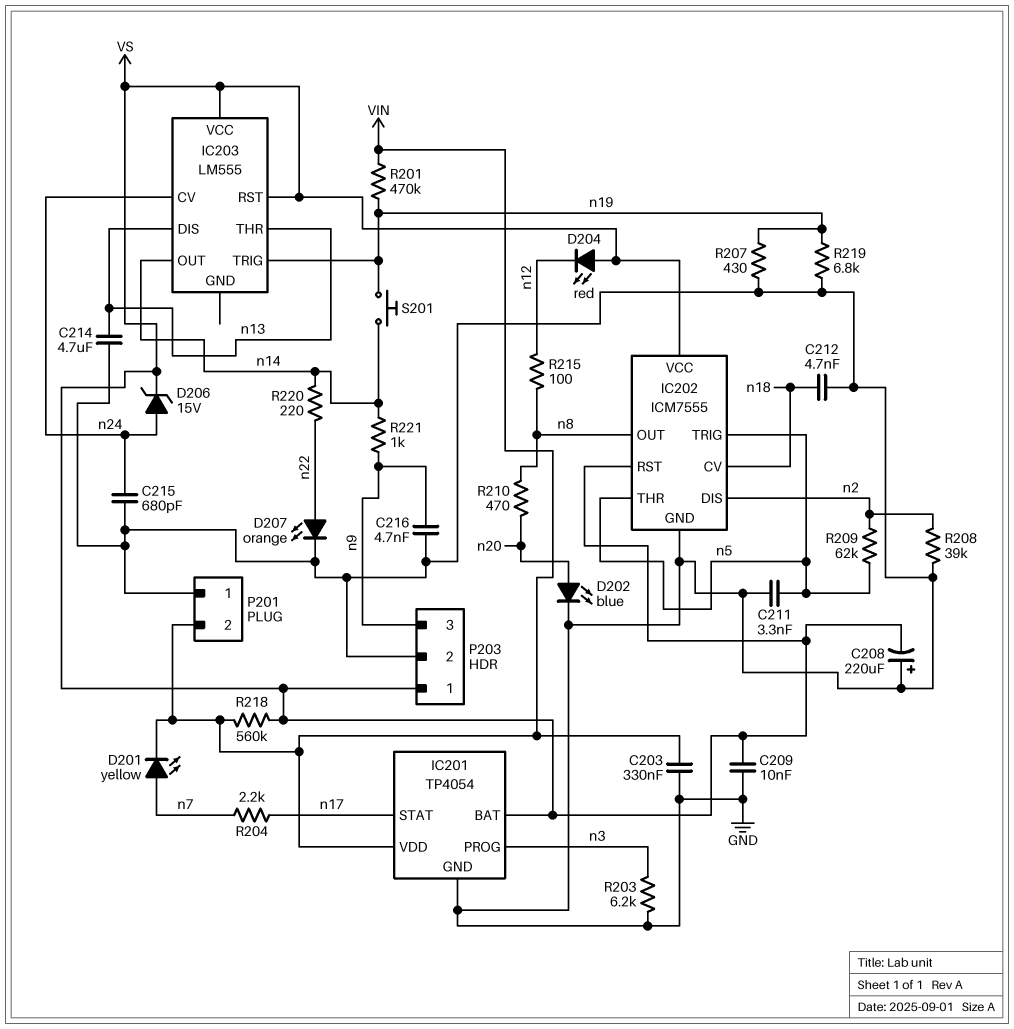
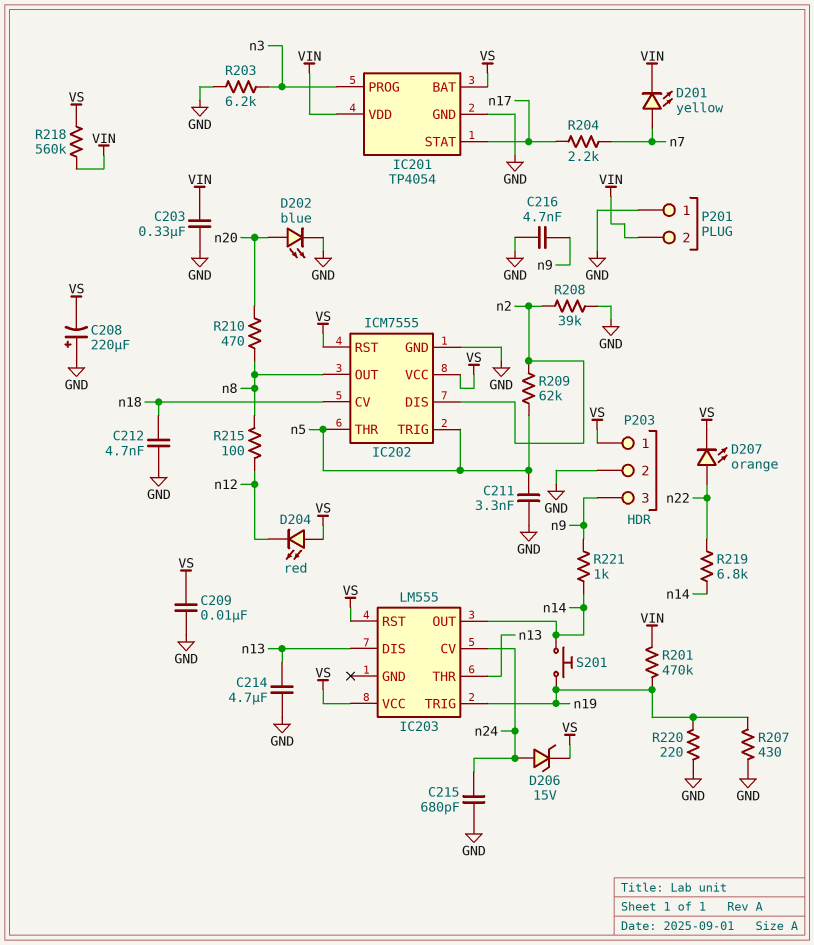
D207: LED orange (A n22, K GND) -> LED orange (A n22, K VS)
R219: 6.8k (GND, n19) -> 6.8k (n14, n22)
R220: 220 (n14, n22) -> 220 (GND, n19)

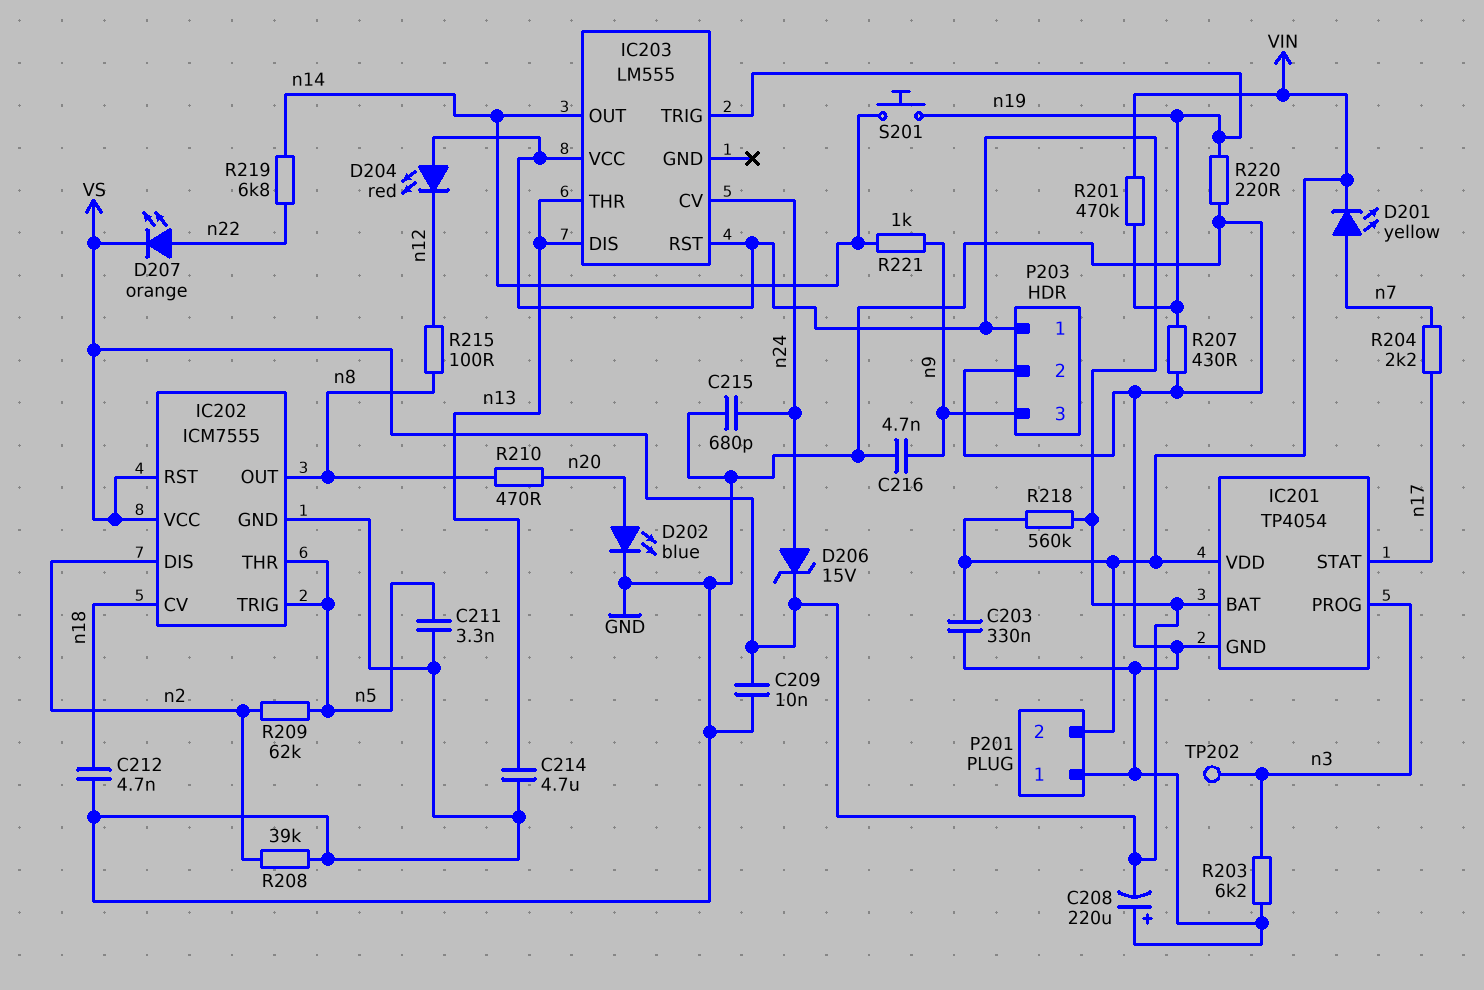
TP202: none -> test point (n3)

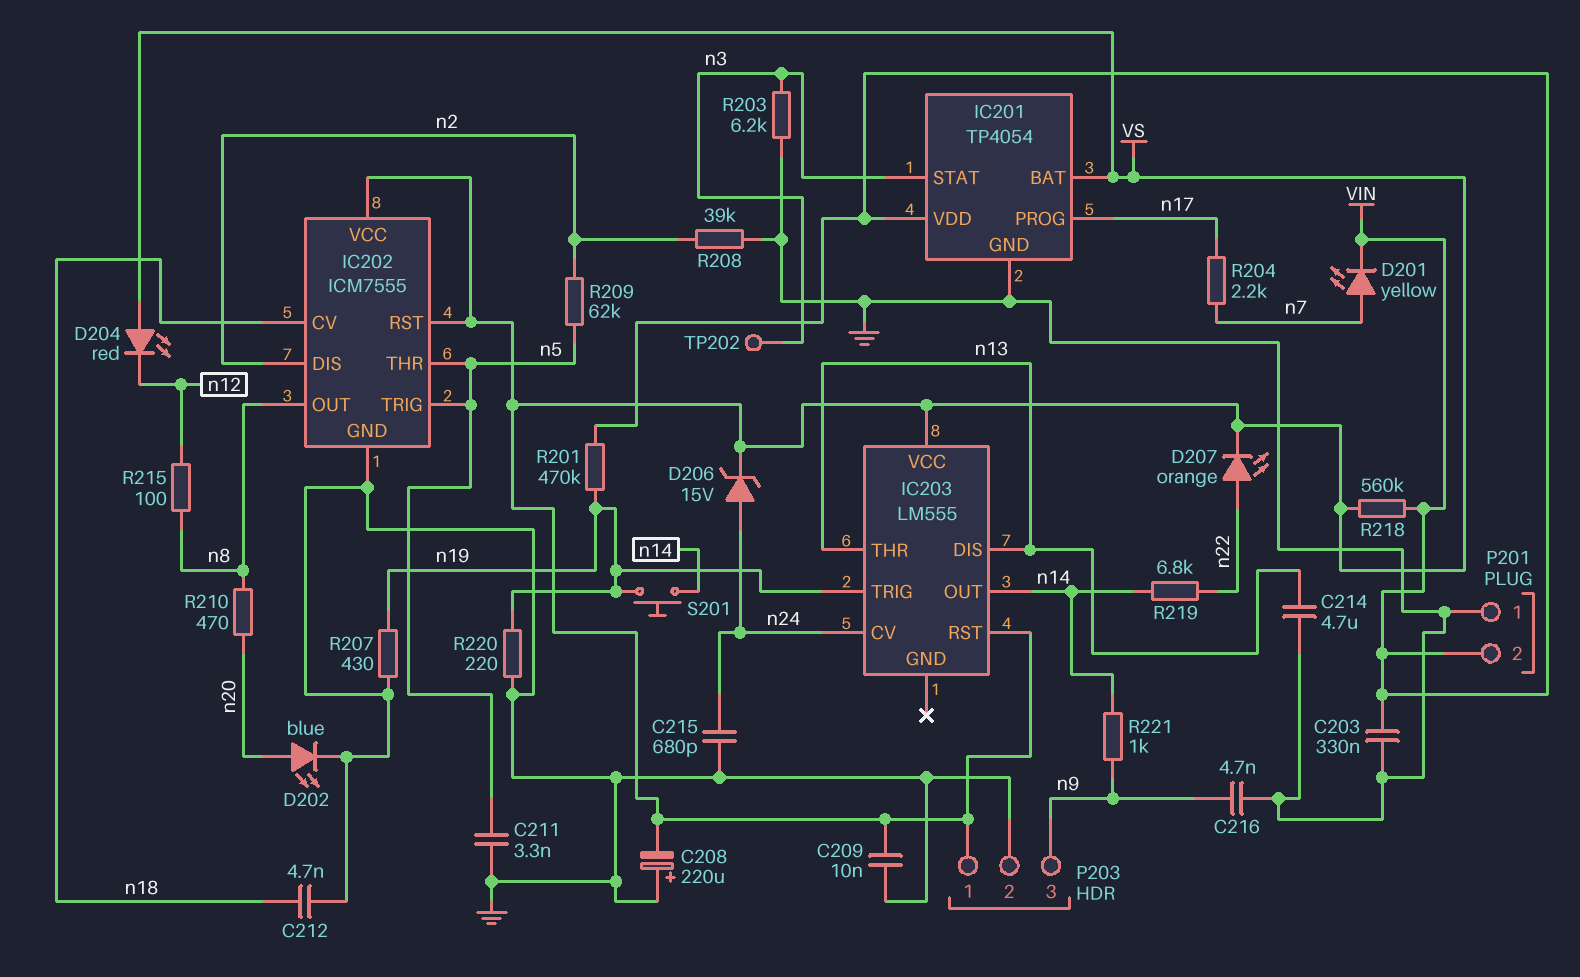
IC201 pin PROG: n3 -> n17
IC201 pin STAT: n17 -> n3

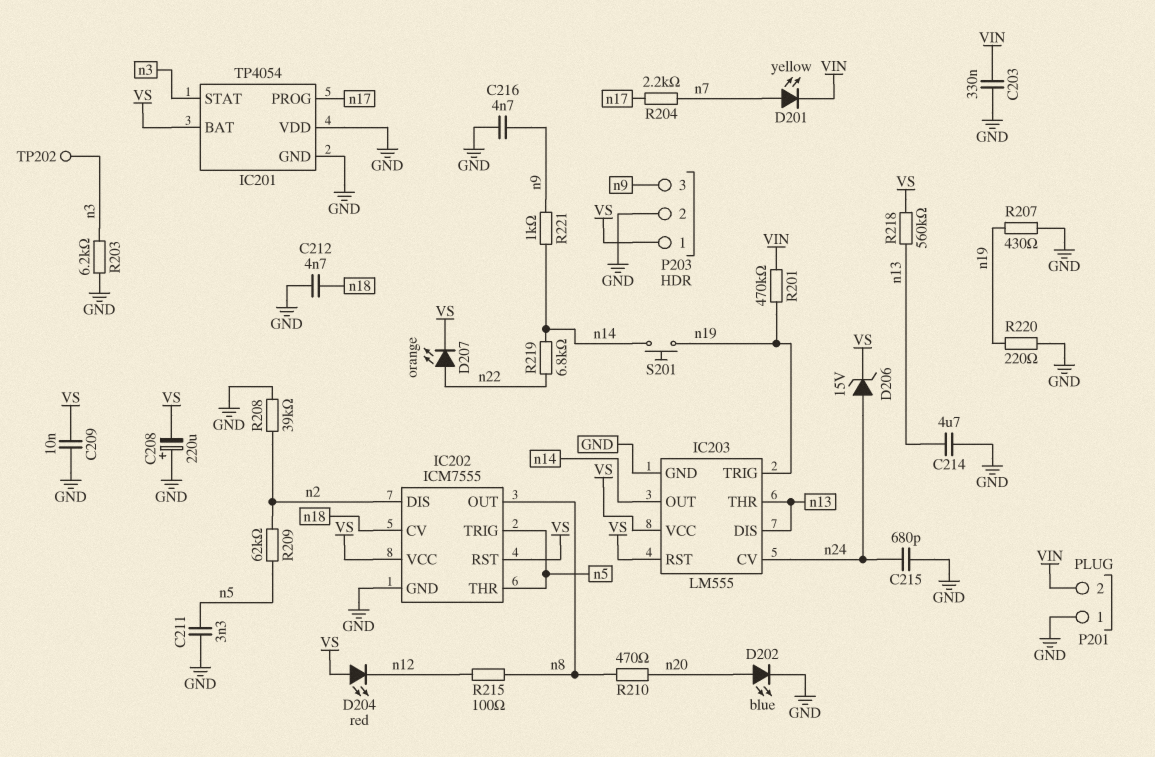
IC201 pin VDD: VIN -> GND
IC203 pin GND: none -> GND
R218: 560k (VIN, VS) -> 560k (VS, n13)

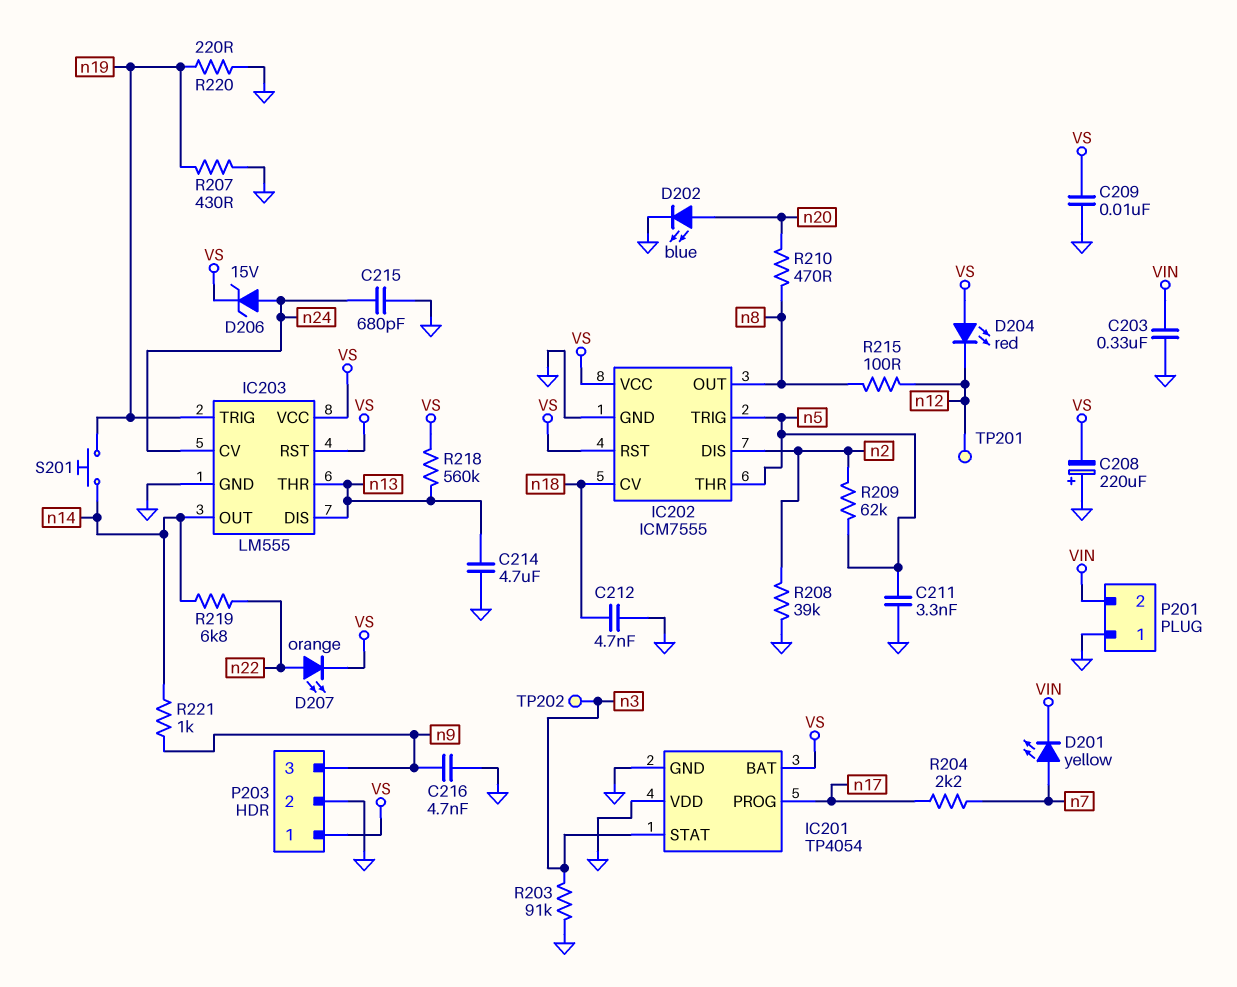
R201: 470k (VIN, n19) -> none
R203: 6.2k (GND, n3) -> 91k (GND, n3)
TP201: none -> test point (n12)

